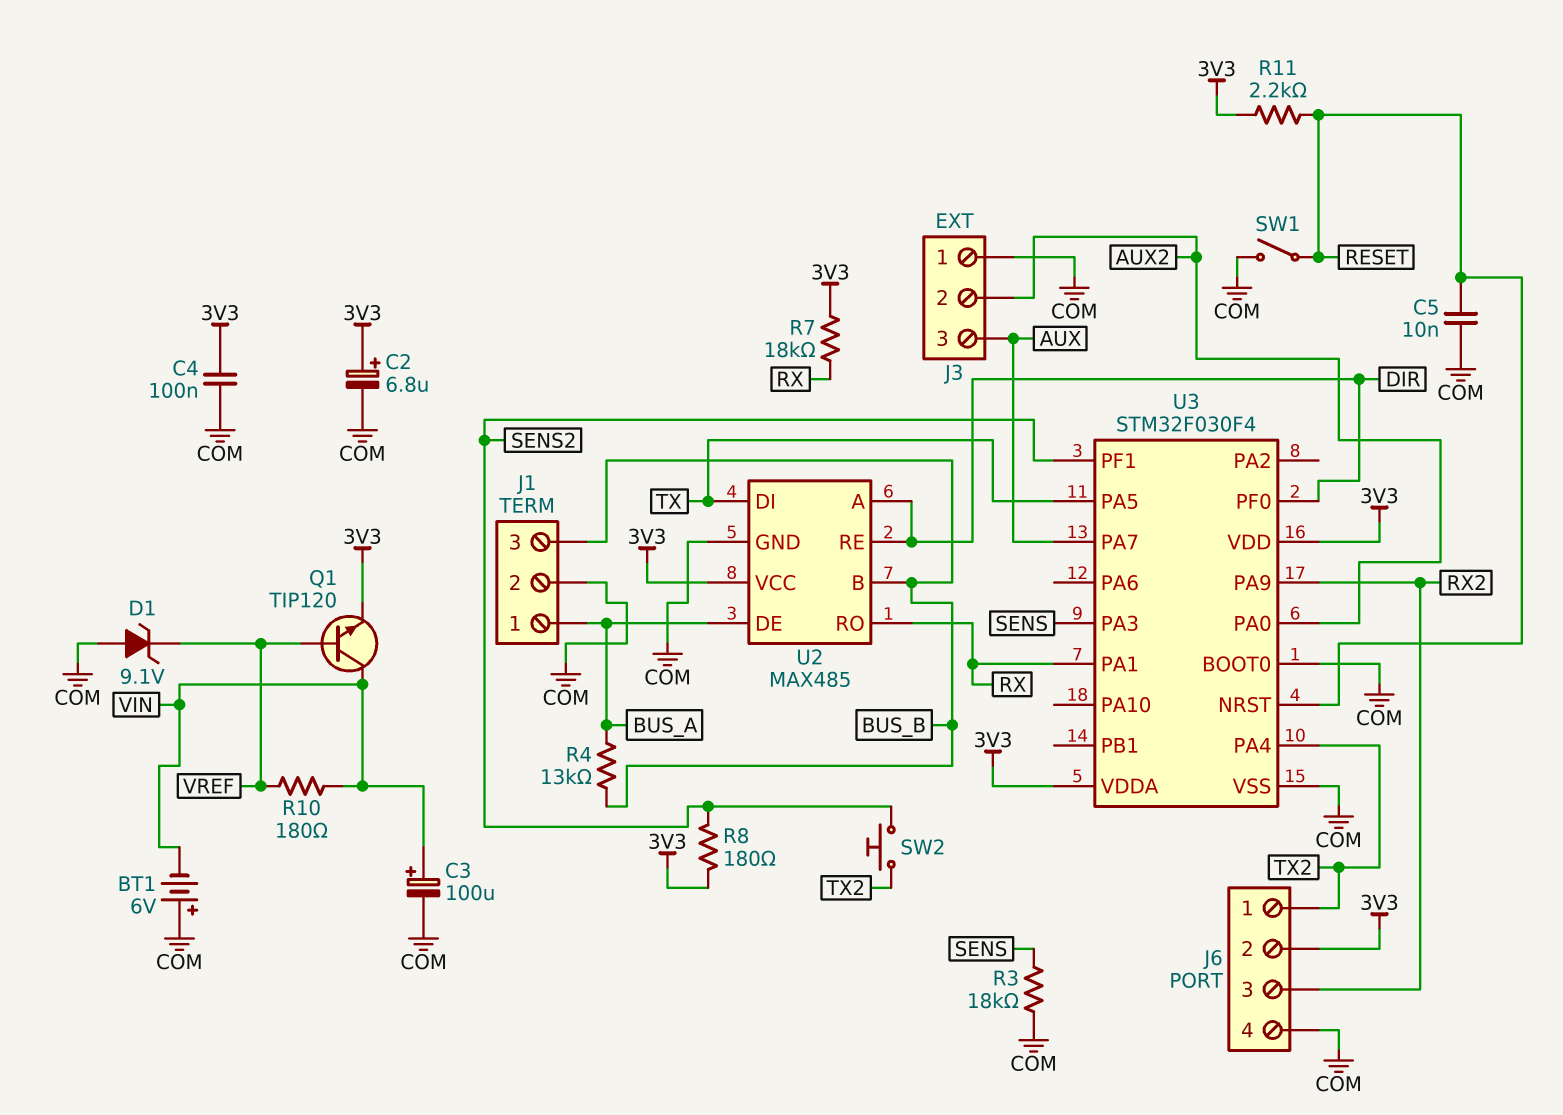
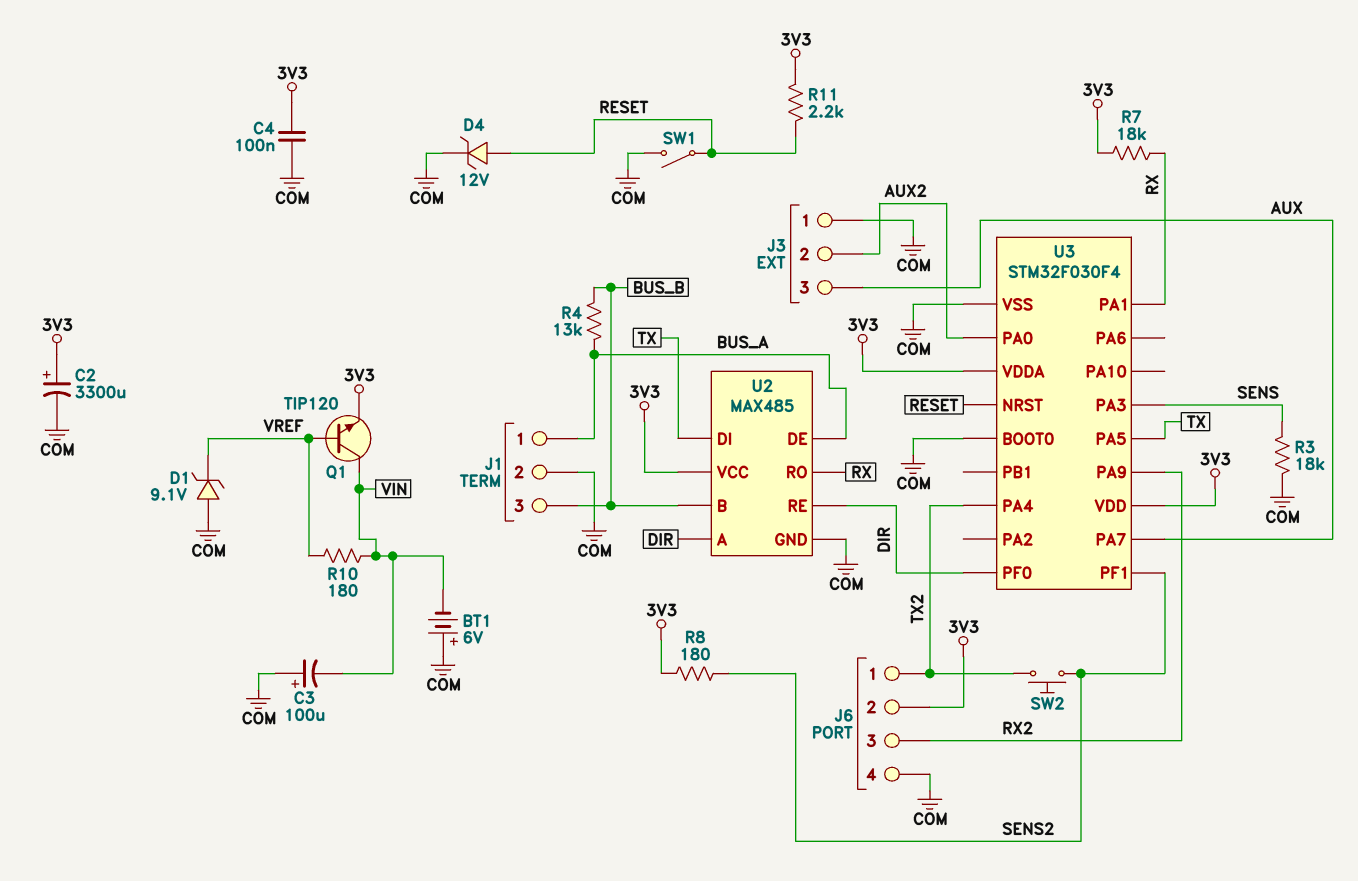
C2: 6.8uF (plus 3V3, minus COM) -> 3300uF (plus 3V3, minus COM)
C3: 100uF (plus VIN, minus COM) -> 100uF (plus COM, minus VIN)
C5: 10nF (COM, RESET) -> none
D4: none -> zener 12V (A RESET, K COM)

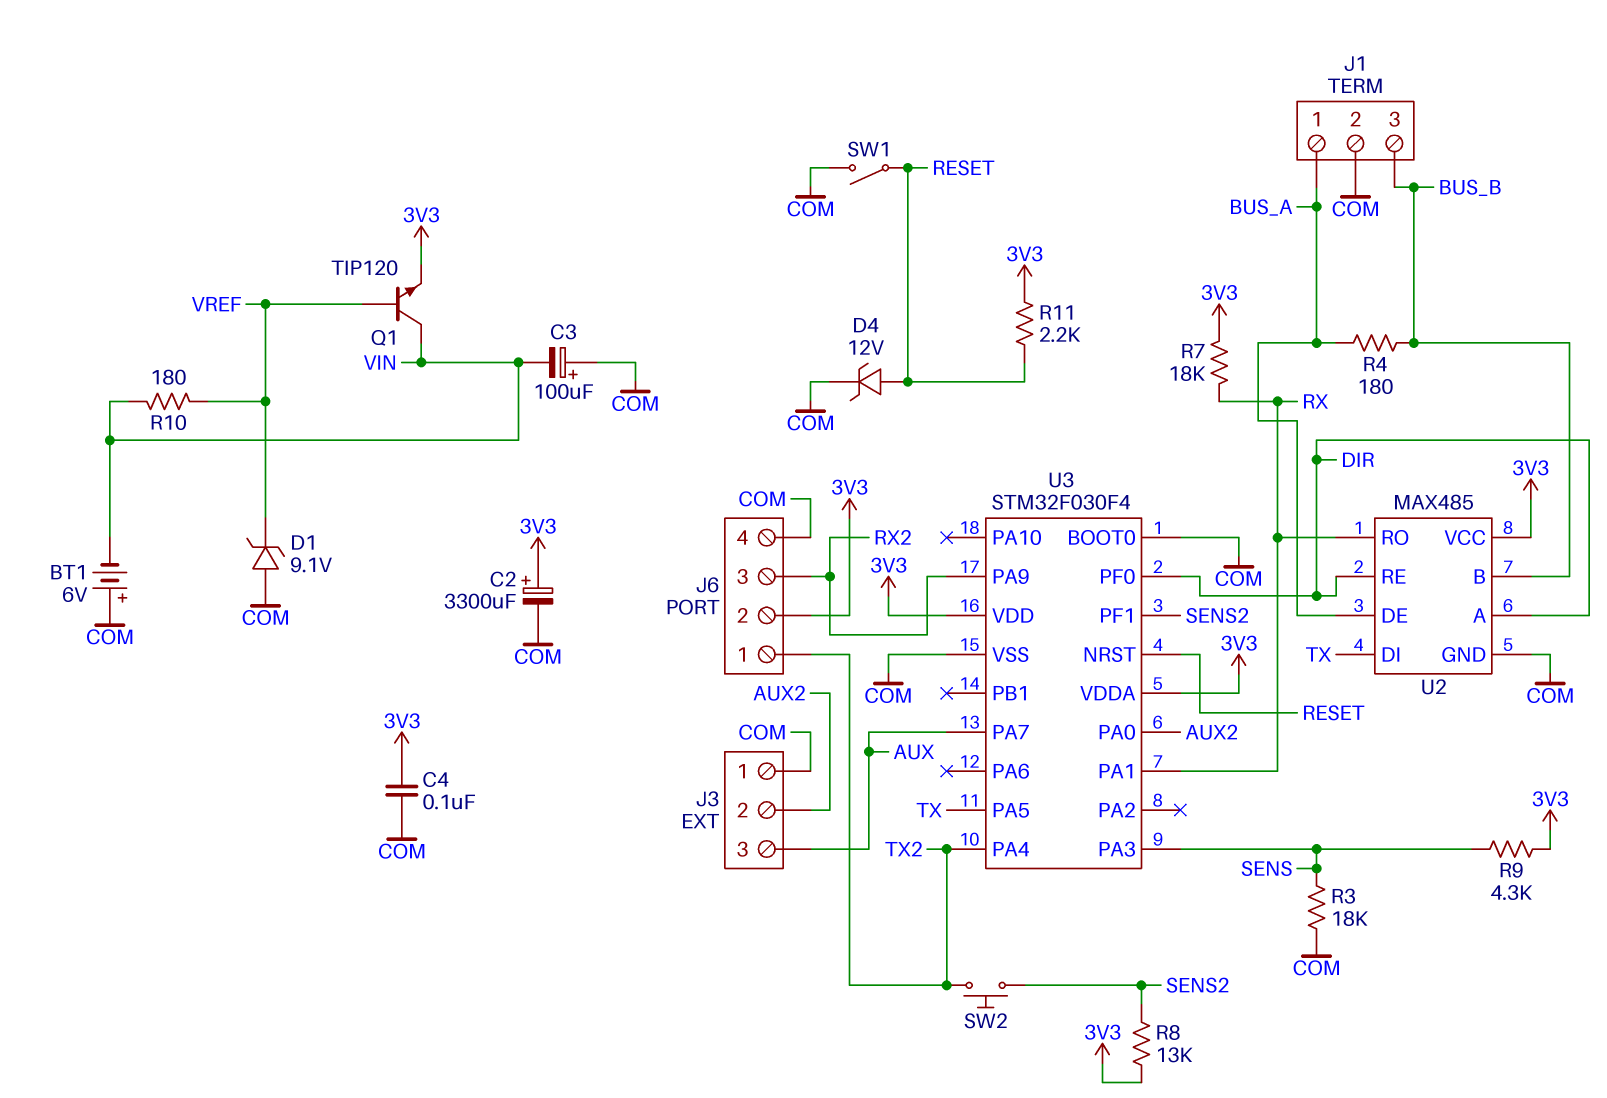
R4: 13k (BUS_A, BUS_B) -> 180 (BUS_A, BUS_B)
R8: 180 (3V3, SENS2) -> 13k (3V3, SENS2)
R9: none -> 4.3k (3V3, SENS)

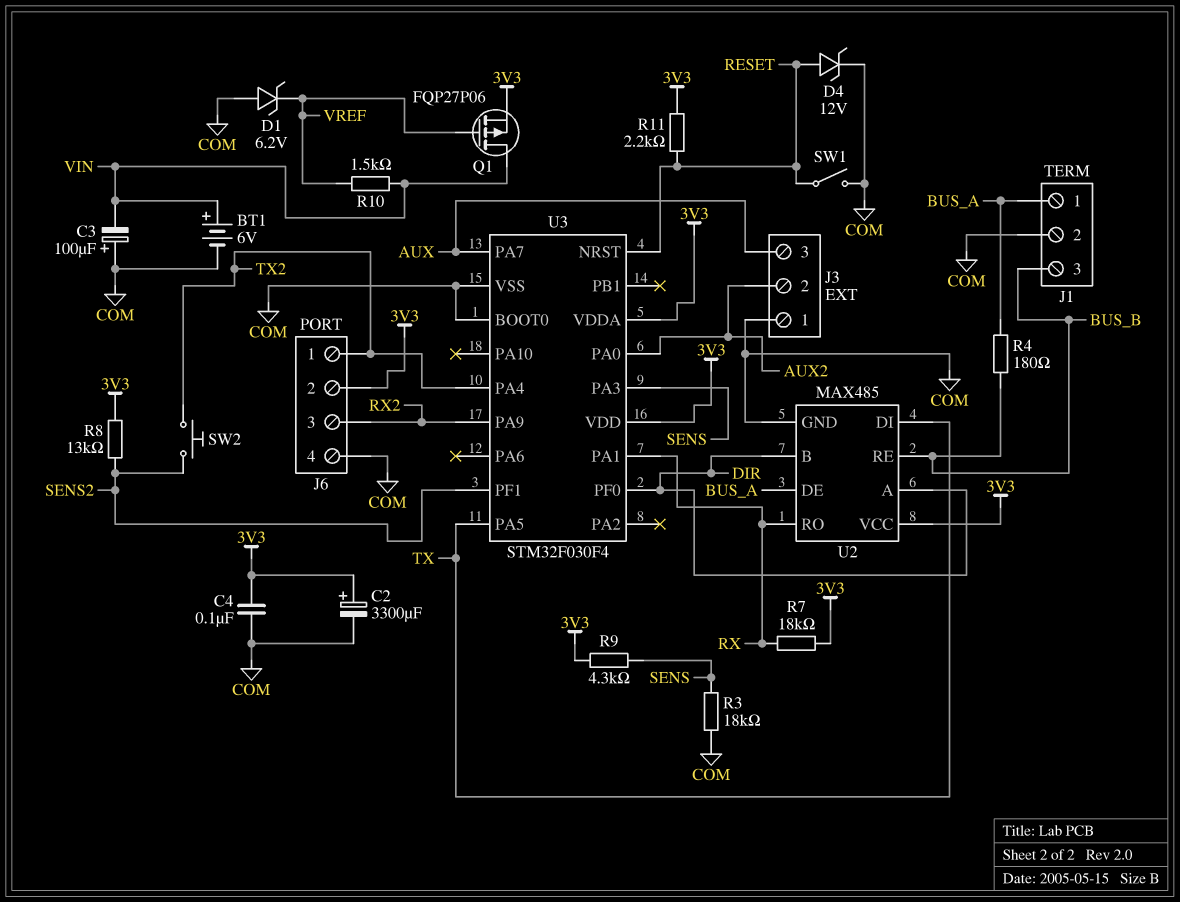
BT1: 6V (plus COM, minus VIN) -> 6V (plus VIN, minus COM)
D1: zener 9.1V (A COM, K VREF) -> zener 6.2V (A COM, K VREF)
Q1: NPN TIP120 (B VREF, C VIN, E 3V3) -> PMOS FQP27P06 (G VREF, D VIN, S 3V3)
R10: 180 (VIN, VREF) -> 1.5k (VIN, VREF)
U2 pin B: BUS_B -> DIR
U2 pin RE: DIR -> BUS_B

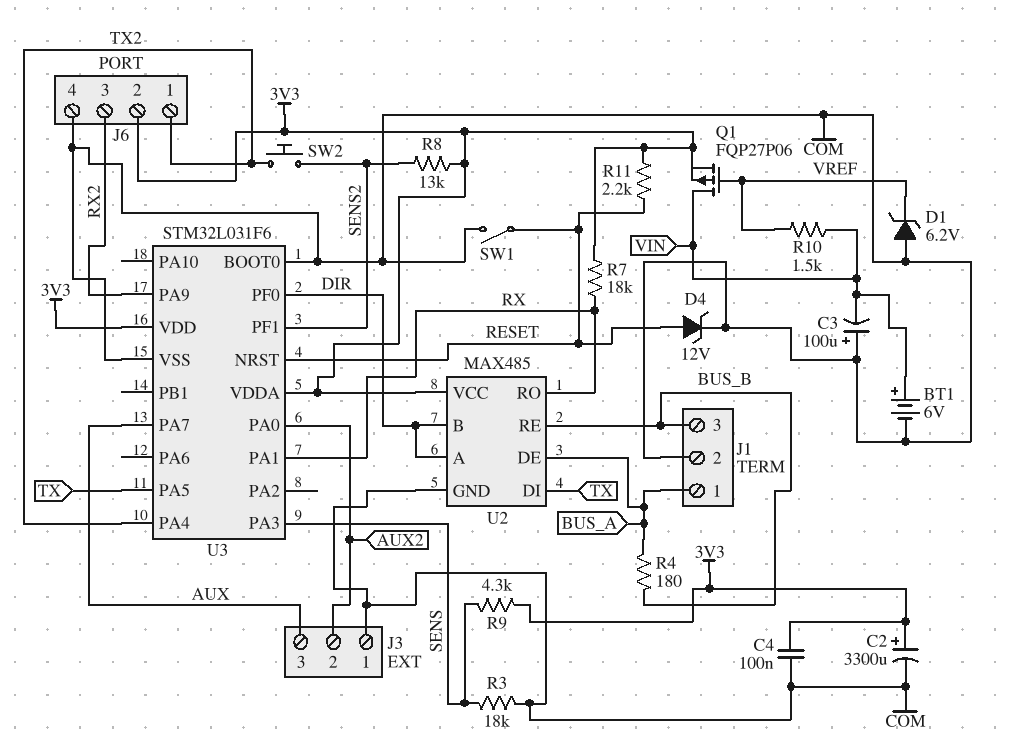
U3: STM32F030F4 -> STM32L031F6

